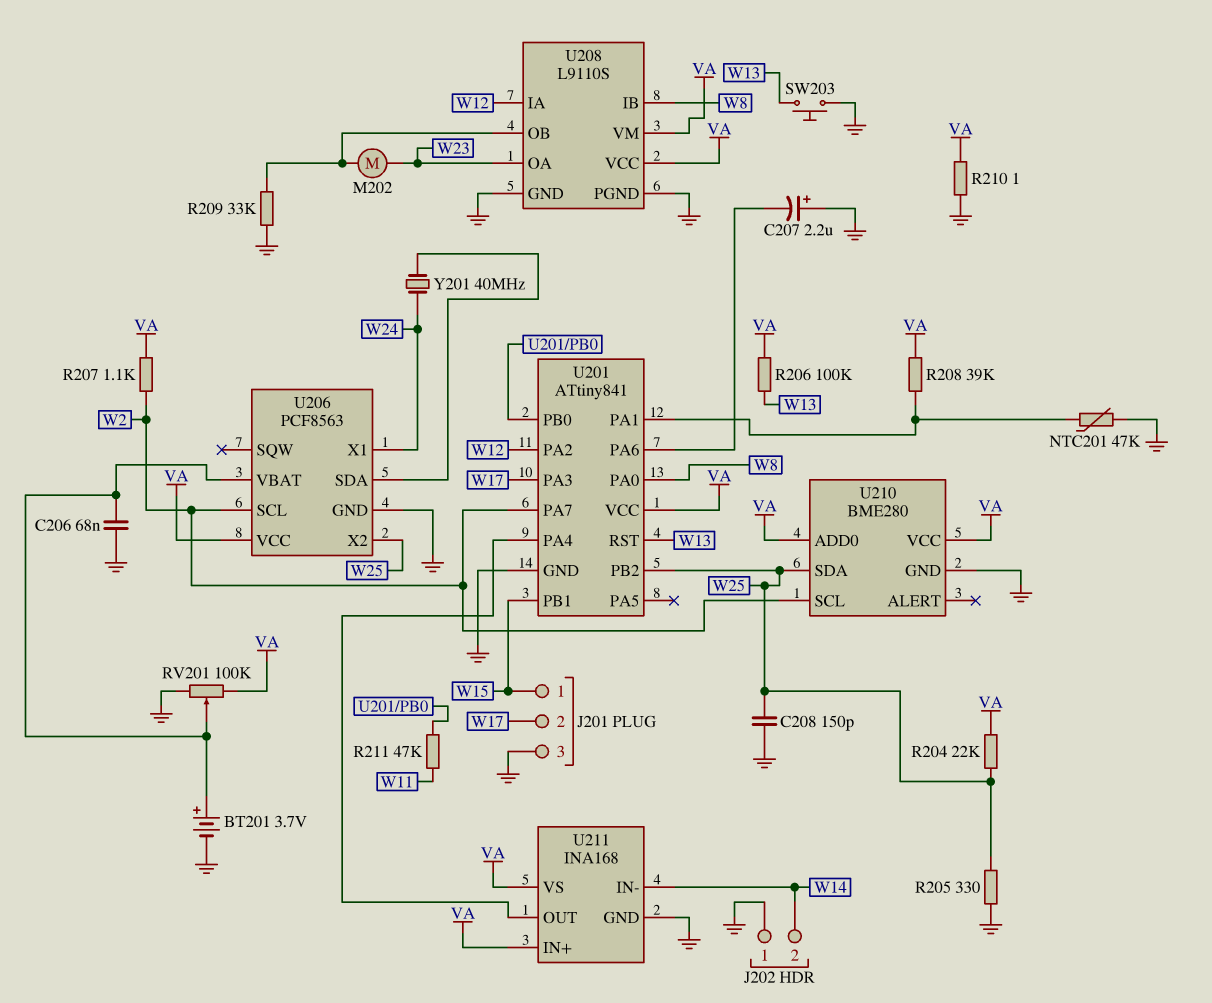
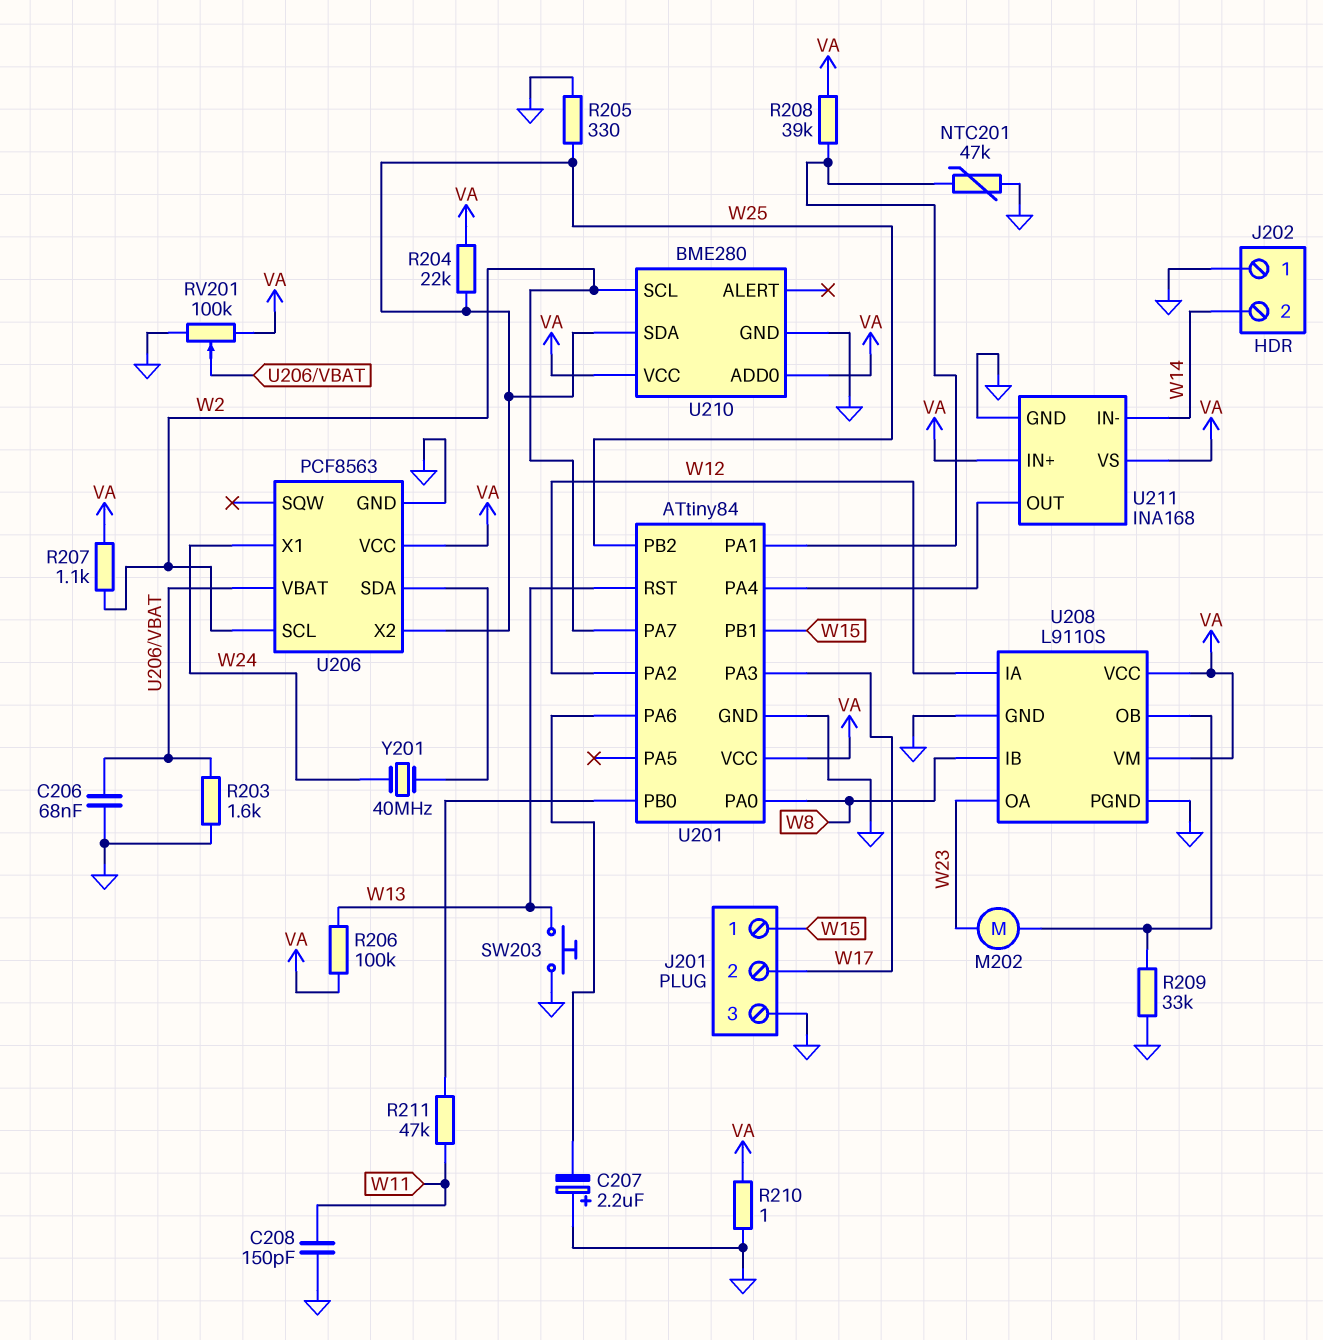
BT201: 3.7V (plus U206/VBAT, minus GND) -> none
C208: 150pF (GND, W25) -> 150pF (GND, W11)
R203: none -> 1.6k (GND, U206/VBAT)
U201: ATtiny841 -> ATtiny84

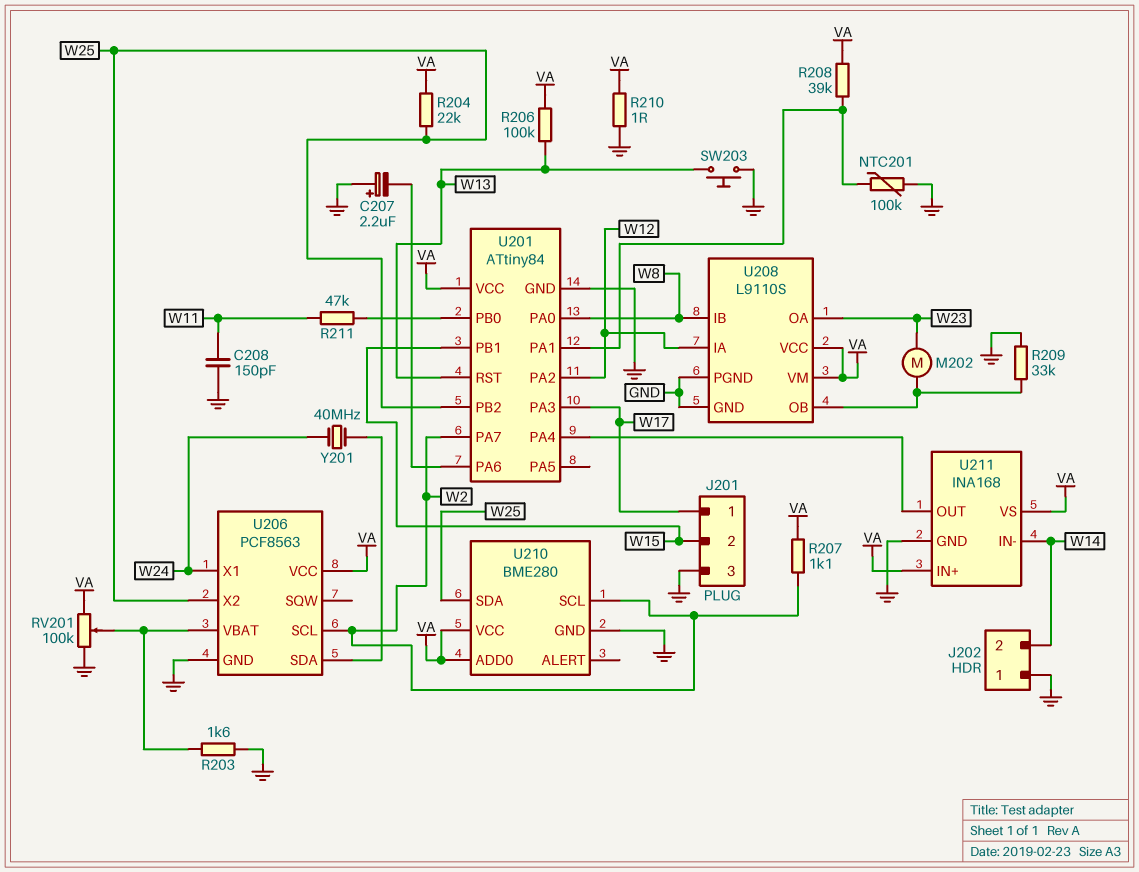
C206: 68nF (GND, U206/VBAT) -> none
J201 pin 1: W15 -> W17
J201 pin 2: W17 -> W15
NTC201: 47k (GND, U201/PA1) -> 100k (GND, U201/PA1)
R205: 330 (GND, W25) -> none

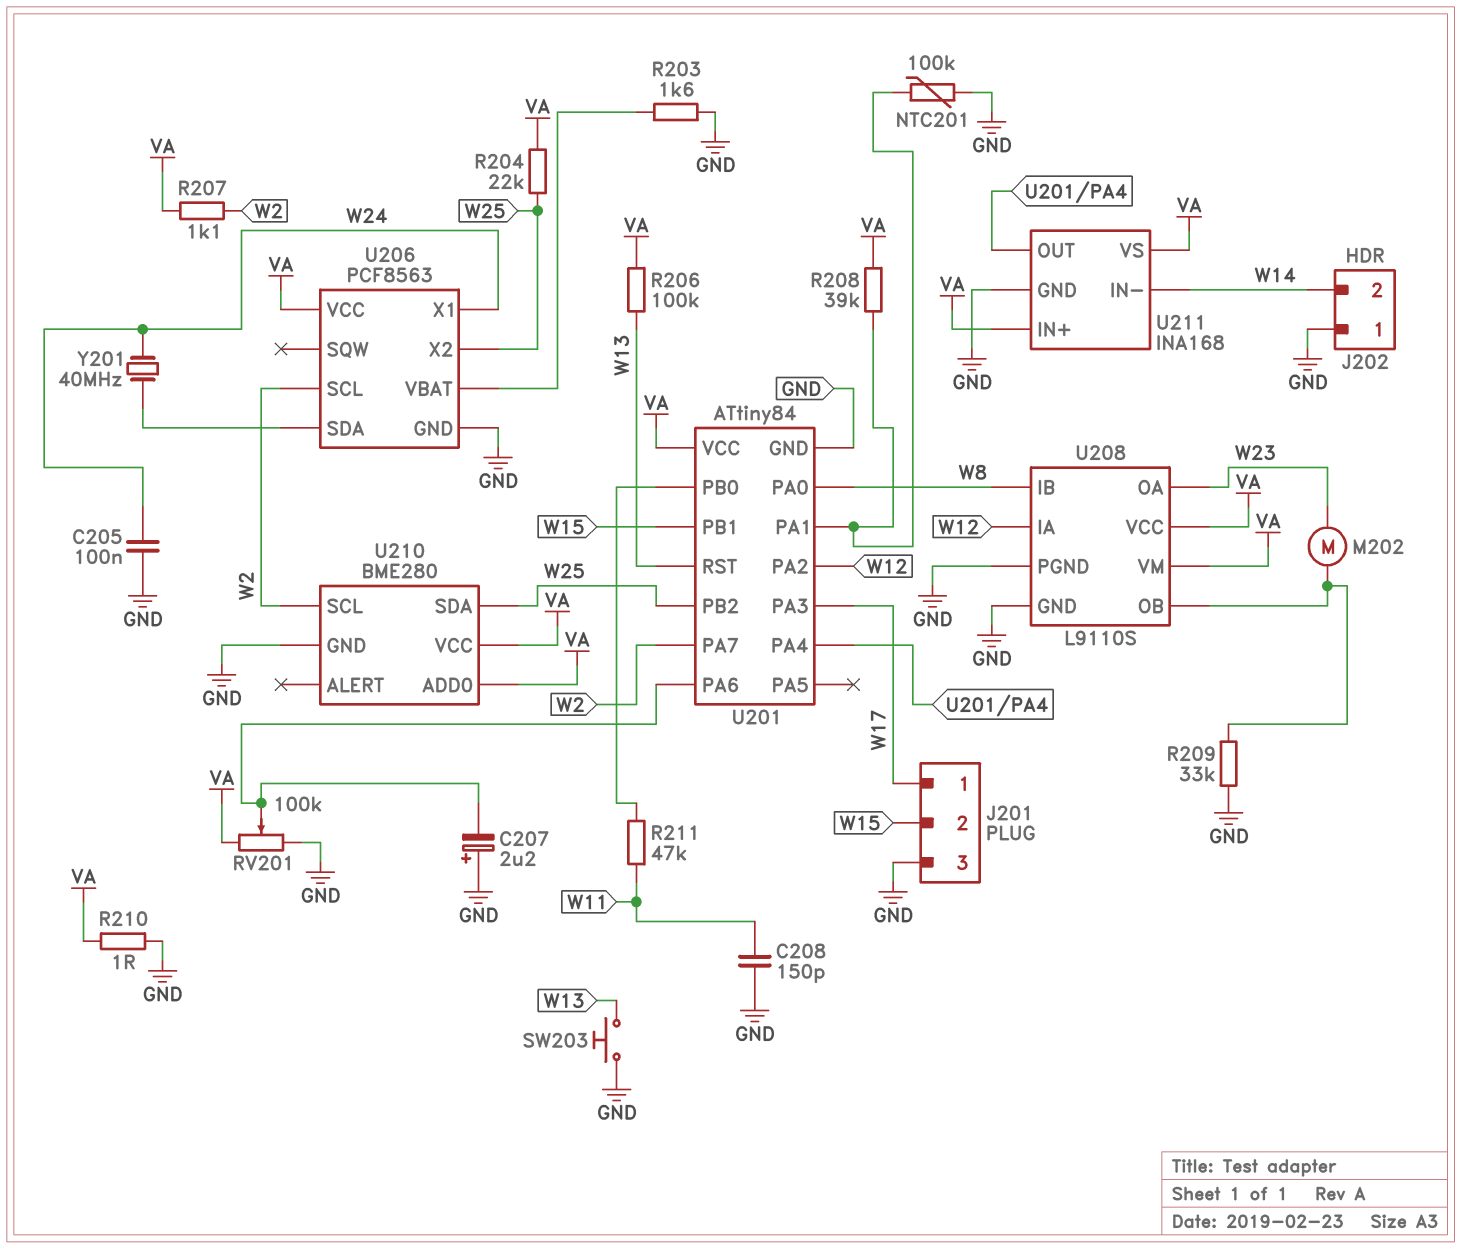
C205: none -> 100nF (GND, W24)
RV201: 100k (GND, VA, wiper U206/VBAT) -> 100k (GND, VA, wiper U201/PA6)

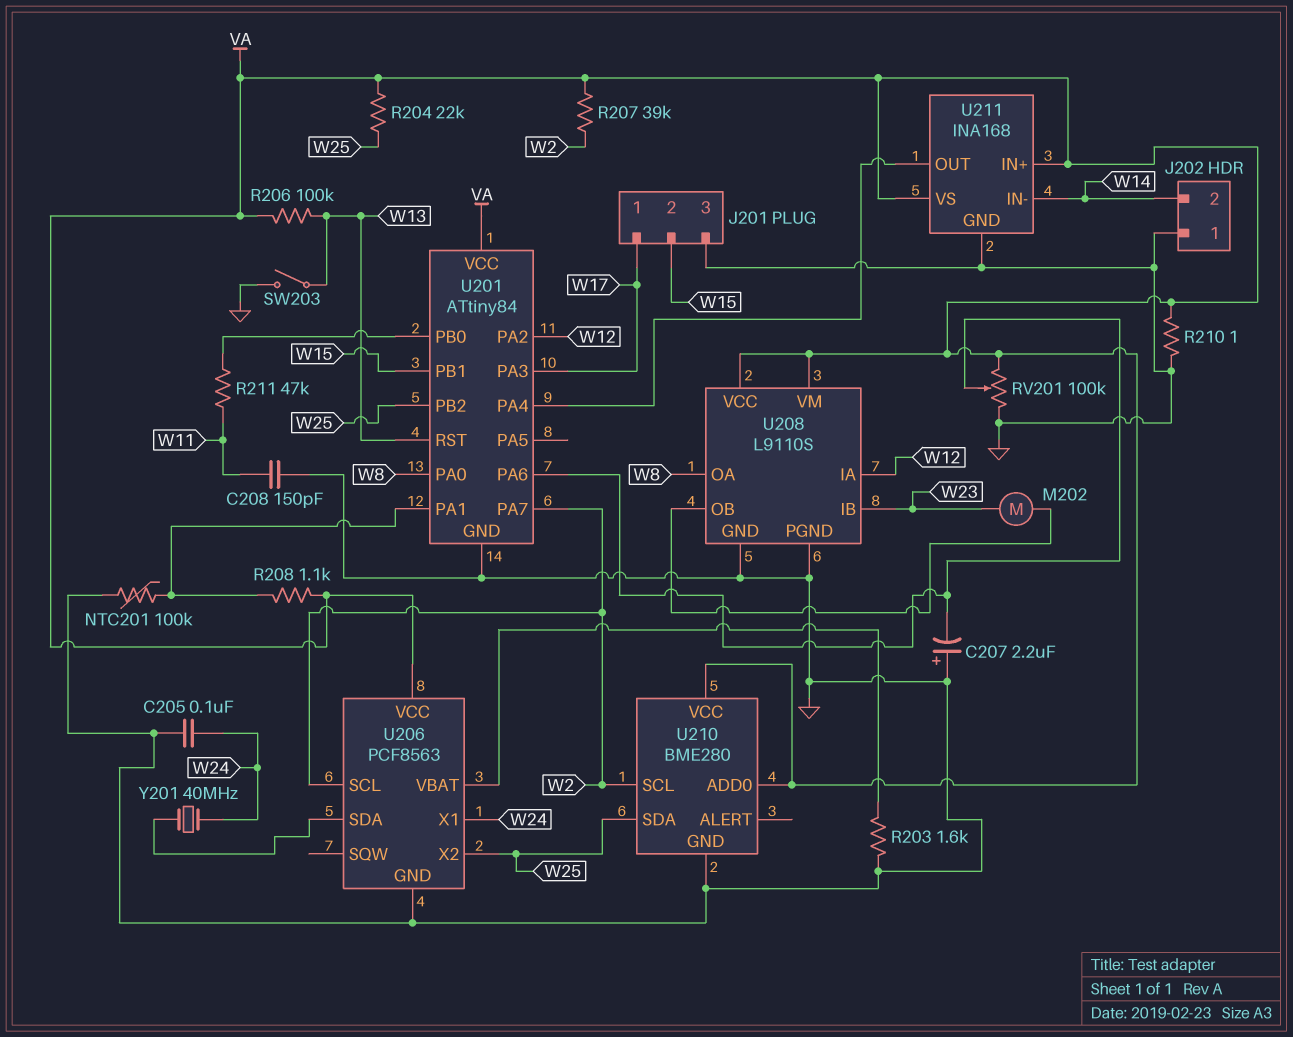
R207: 1.1k (VA, W2) -> 39k (VA, W2)
R208: 39k (U201/PA1, VA) -> 1.1k (U201/PA1, VA)
R209: 33k (GND, U208/OB) -> none
SW203: button (GND, W13) -> switch (GND, W13)
U208 pin IB: W8 -> W23
U208 pin OA: W23 -> W8

